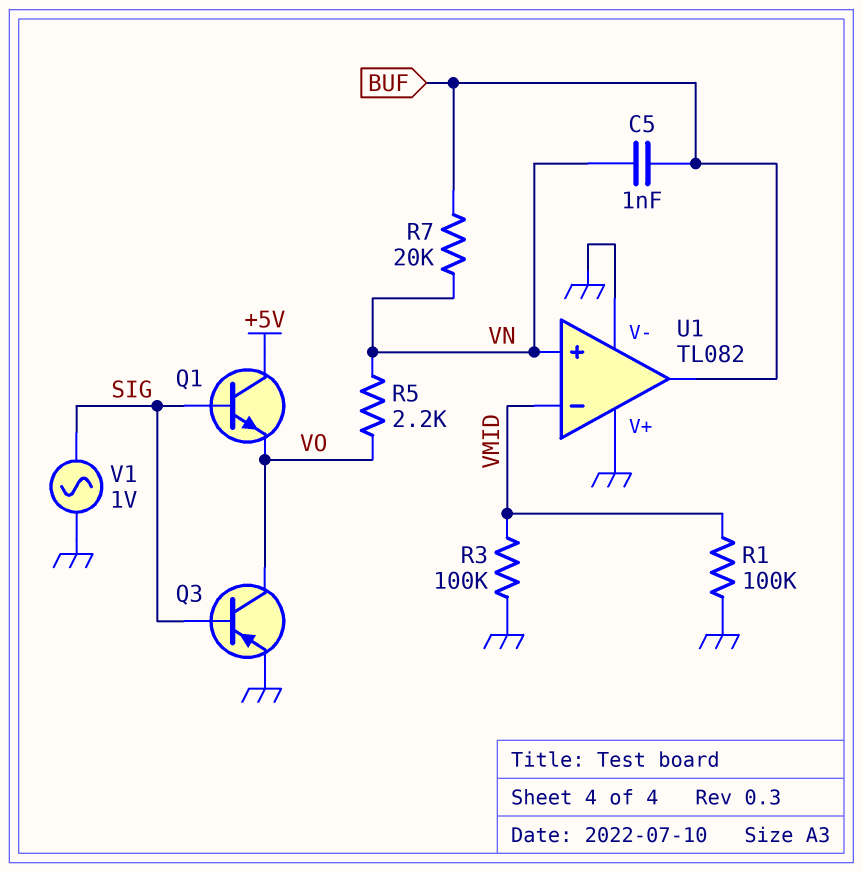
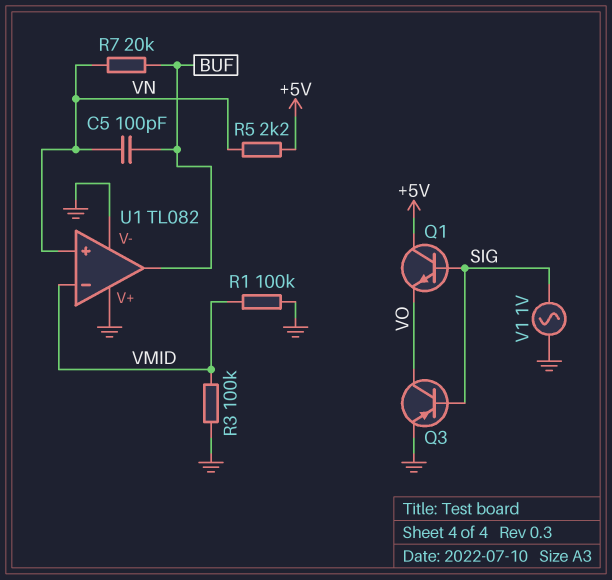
C5: 1nF (BUF, VN) -> 100pF (BUF, VN)
R5: 2.2k (VN, VO) -> 2.2k (+5V, VN)

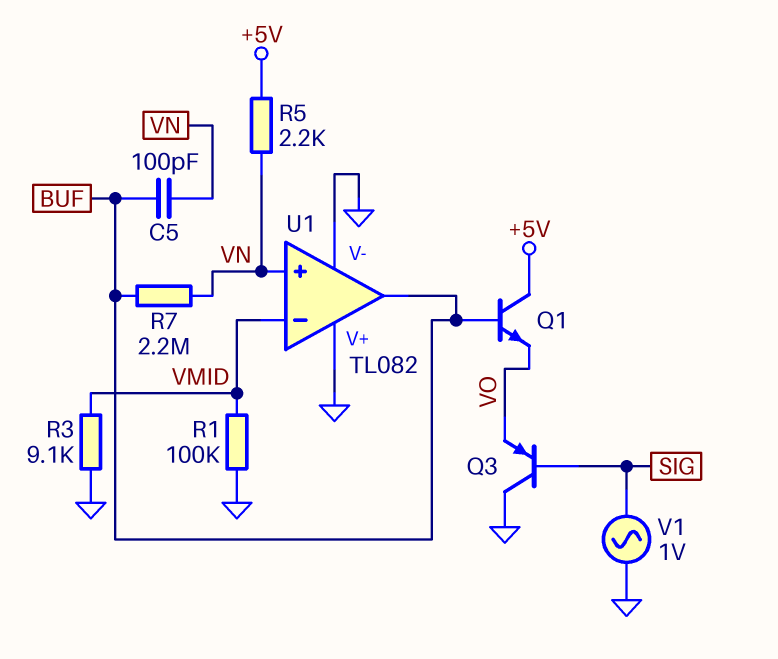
Q1: NPN (B SIG, C +5V, E VO) -> NPN (B BUF, C +5V, E VO)
Q3: PNP (B SIG, C VO, E GND) -> PNP (B SIG, C GND, E VO)
R3: 100k (GND, VMID) -> 9.1k (GND, VMID)
R7: 20k (BUF, VN) -> 2.2M (BUF, VN)

